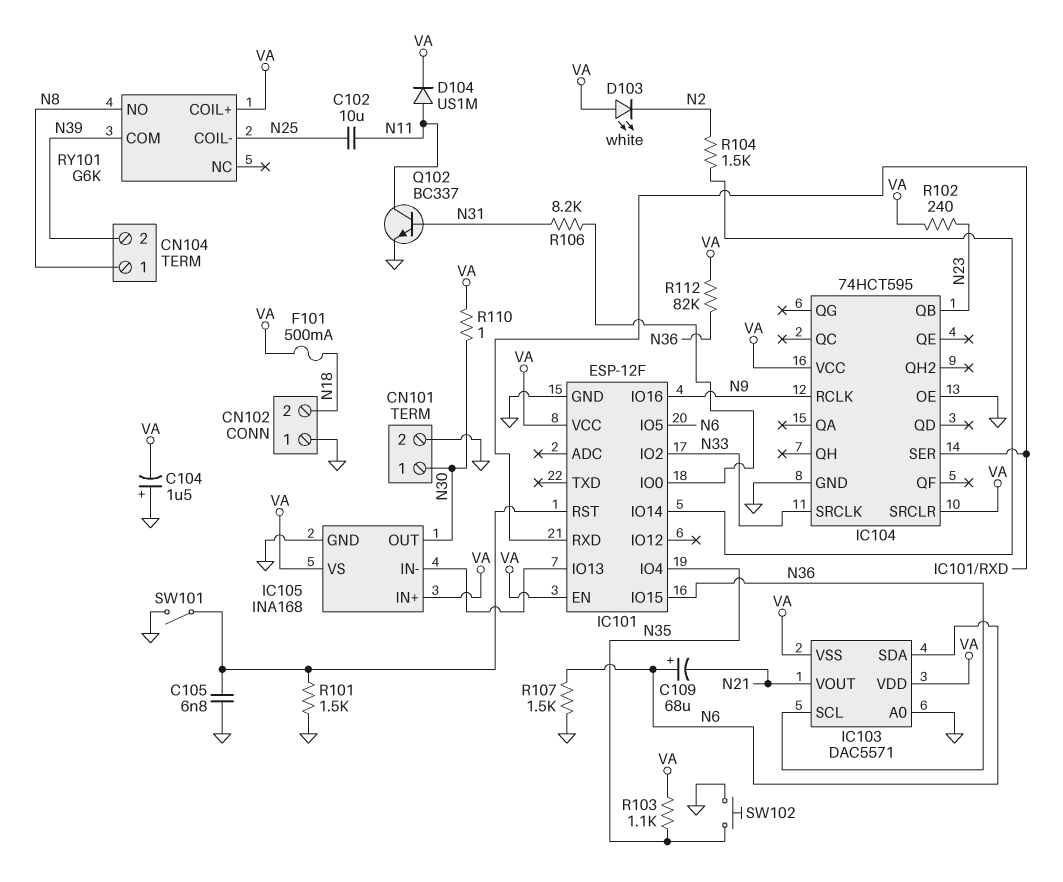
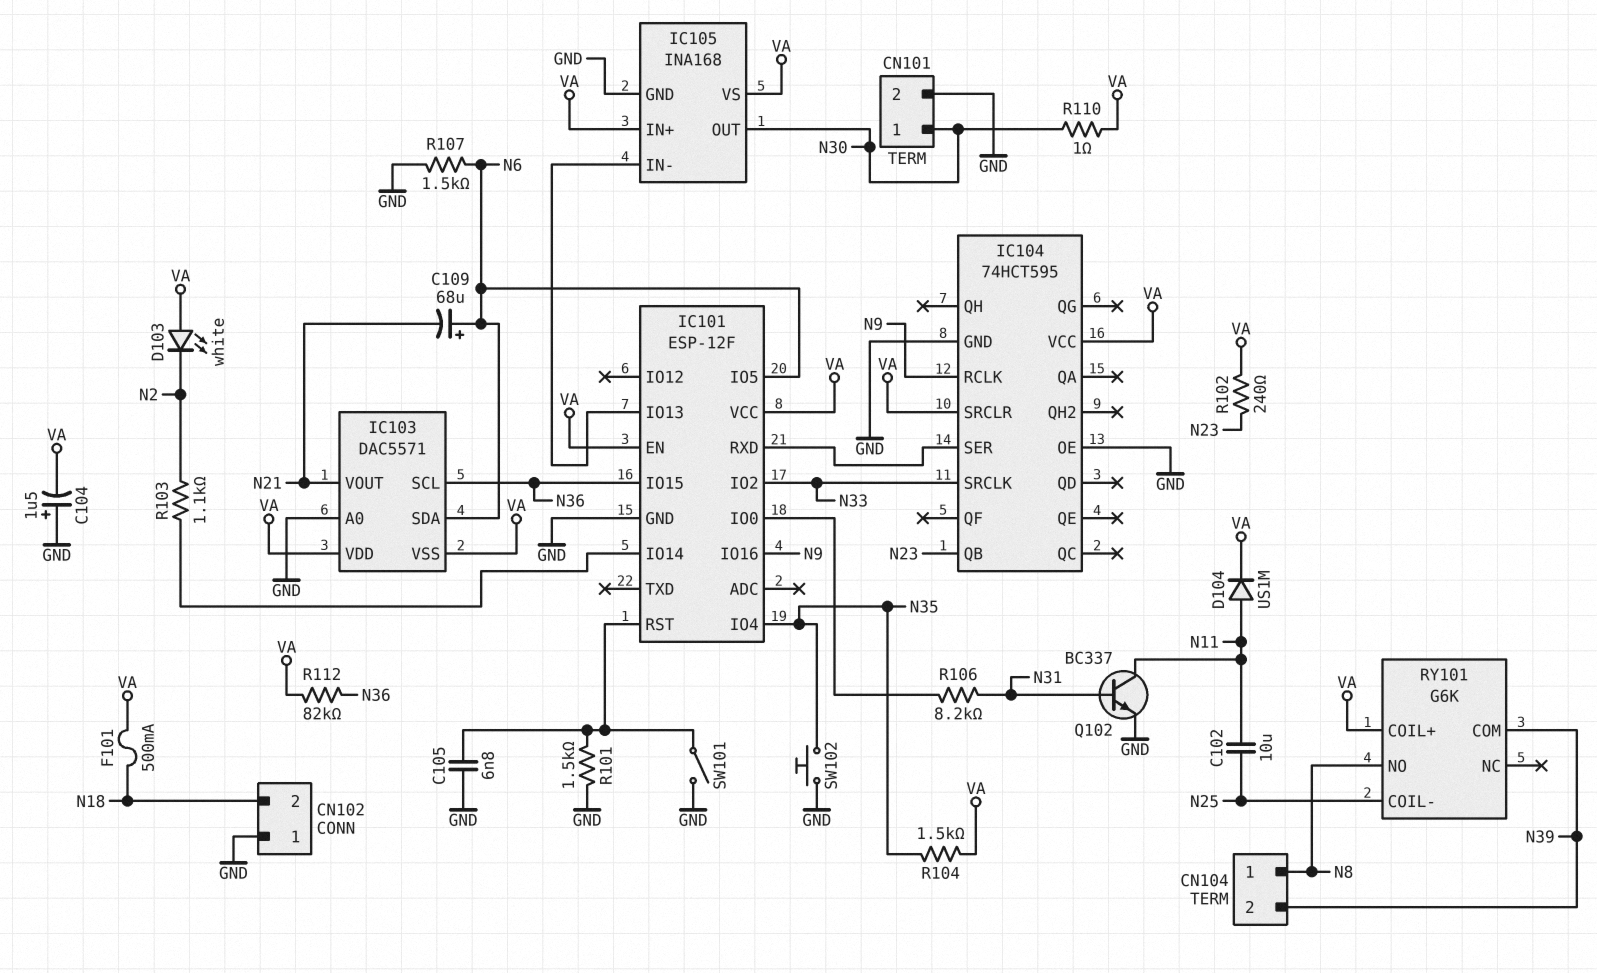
R103: 1.1k (N35, VA) -> 1.1k (IC101/IO14, N2)
R104: 1.5k (IC101/IO14, N2) -> 1.5k (N35, VA)

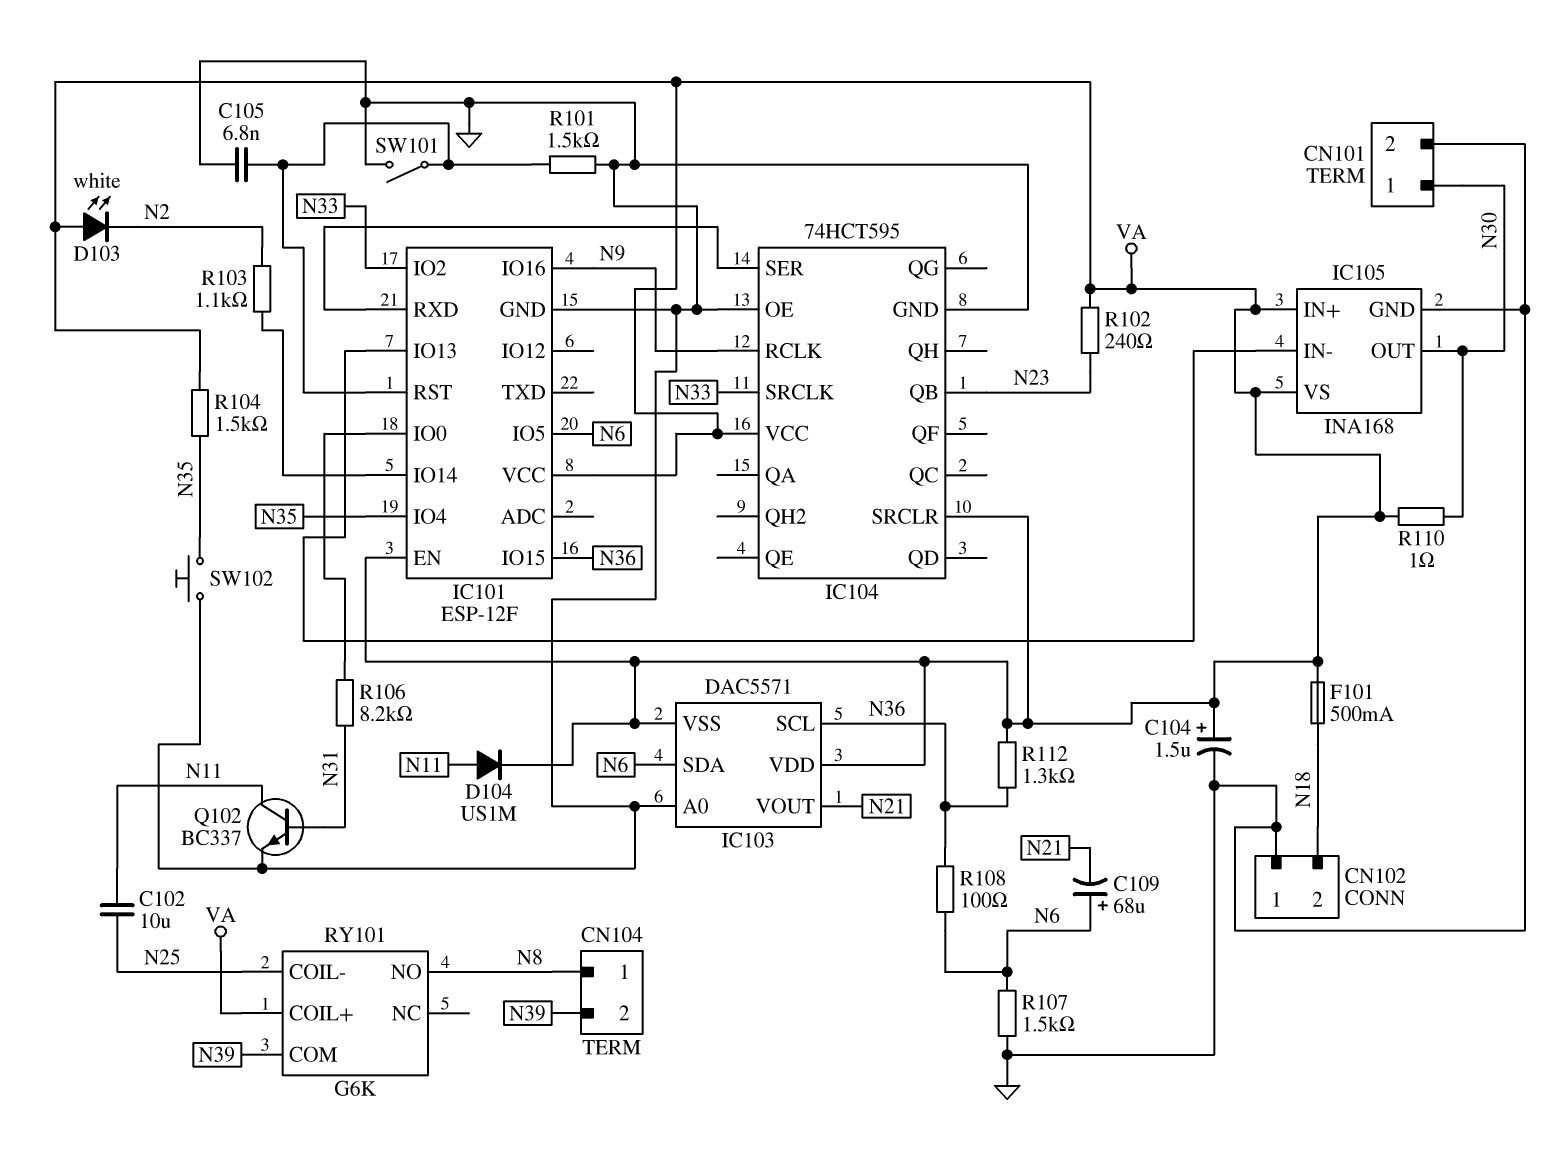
C104: 1.5uF (plus GND, minus VA) -> 1.5uF (plus VA, minus GND)
R108: none -> 100 (N6, N36)
R112: 82k (N36, VA) -> 1.3k (N36, VA)

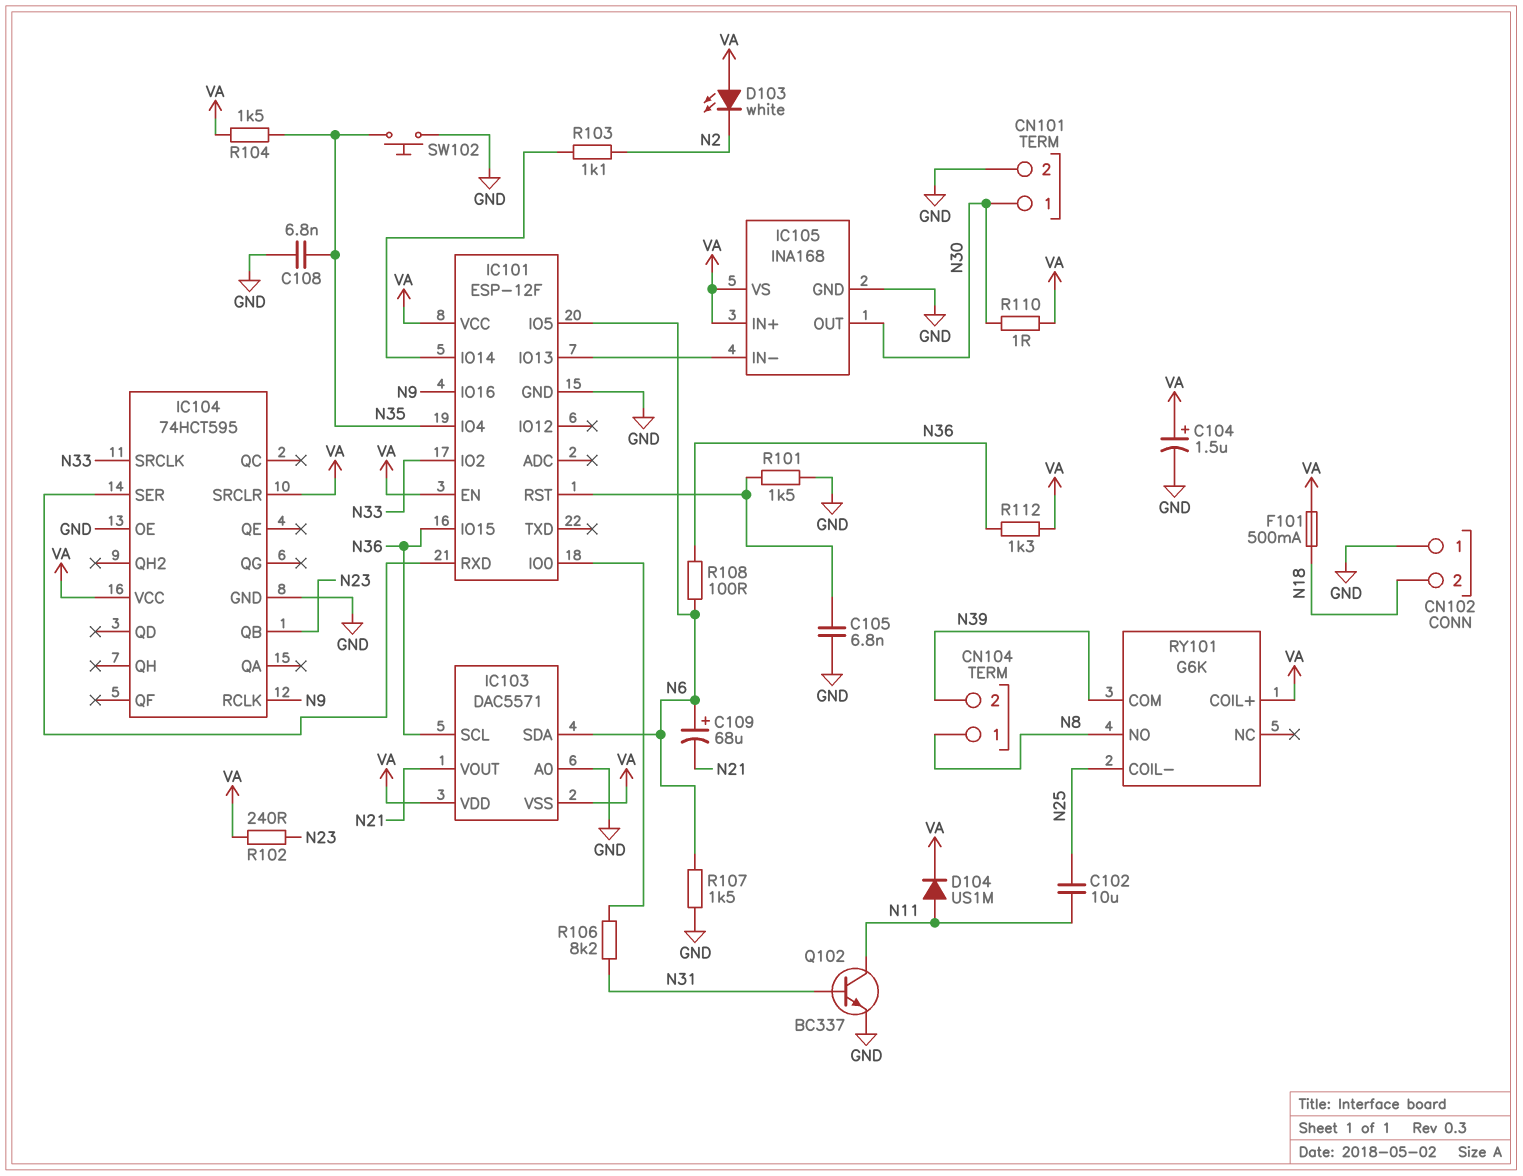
C108: none -> 6.8nF (GND, N35)
SW101: switch (GND, IC101/RST) -> none

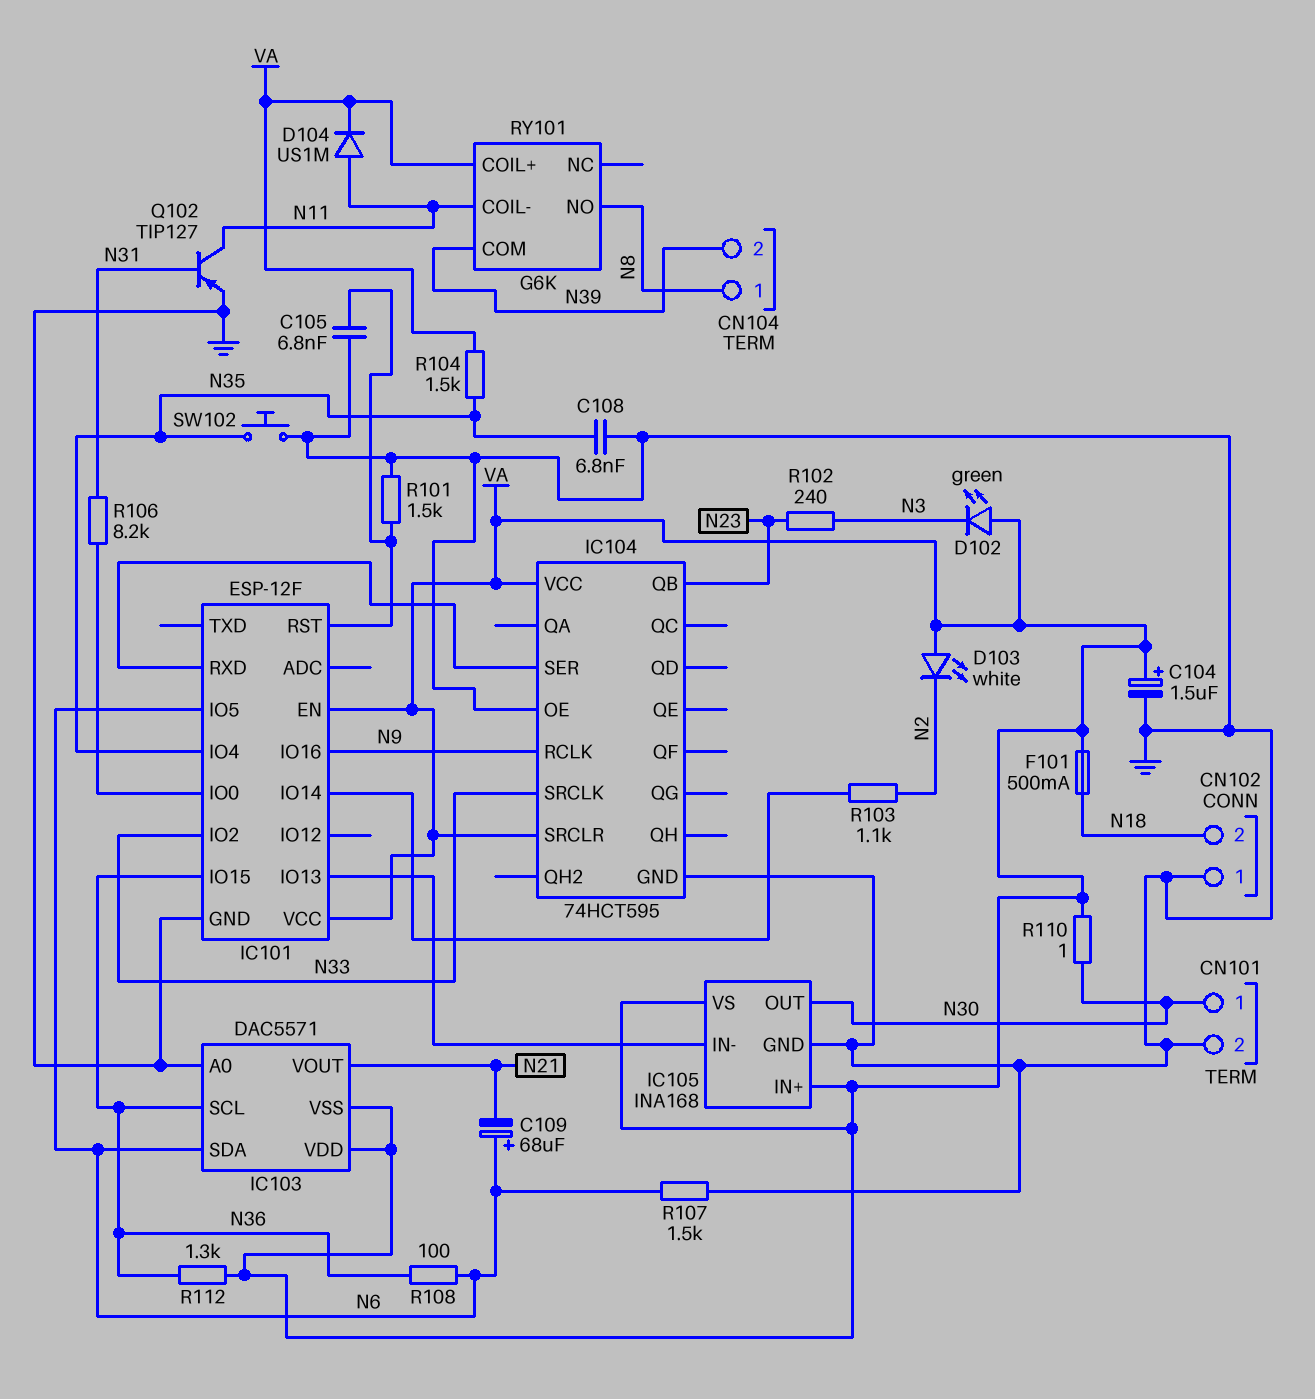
C102: 10uF (N11, N25) -> none
D102: none -> LED green (A VA, K N3)
Q102: NPN BC337 (B N31, C N11, E GND) -> PNP TIP127 (B N31, C N11, E GND)
R102: 240 (N23, VA) -> 240 (N3, N23)
RY101 pin COIL-: N25 -> N11

